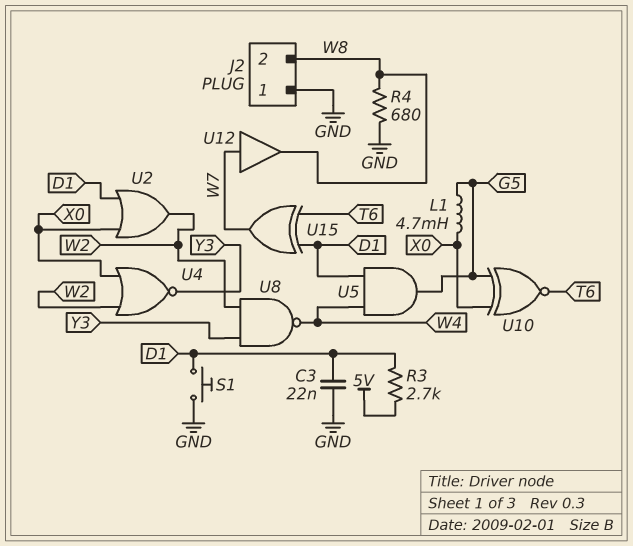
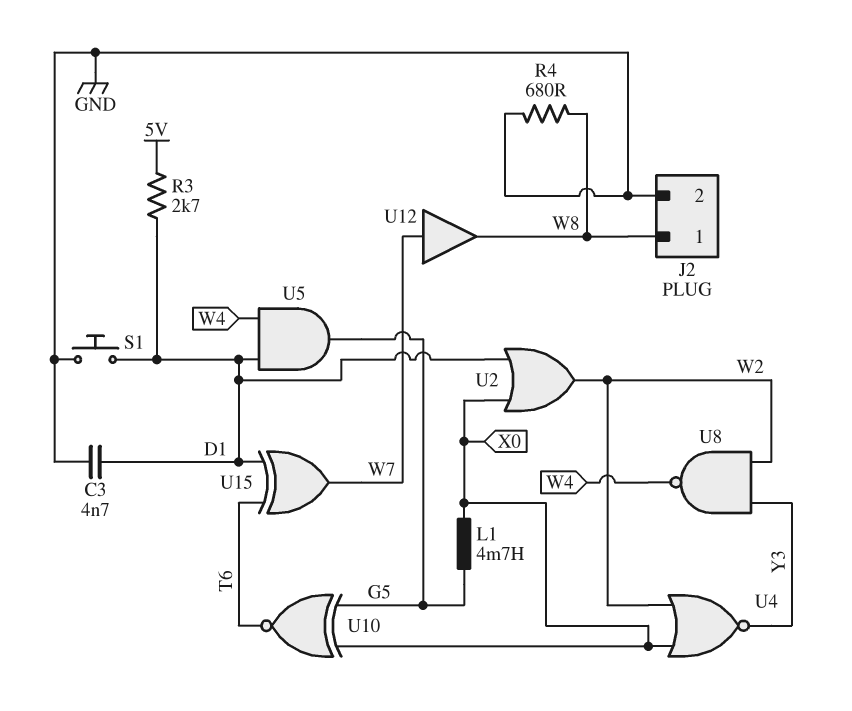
C3: 22nF (D1, GND) -> 4.7nF (D1, GND)
J2 pin 1: GND -> W8
J2 pin 2: W8 -> GND

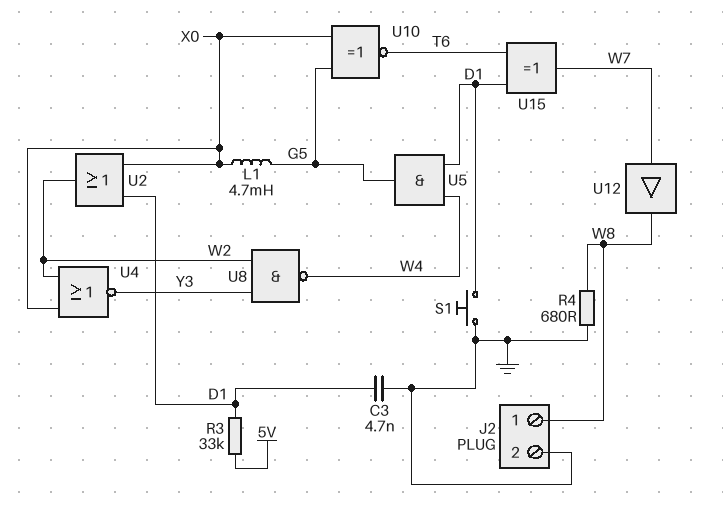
R3: 2.7k (5V, D1) -> 33k (5V, D1)

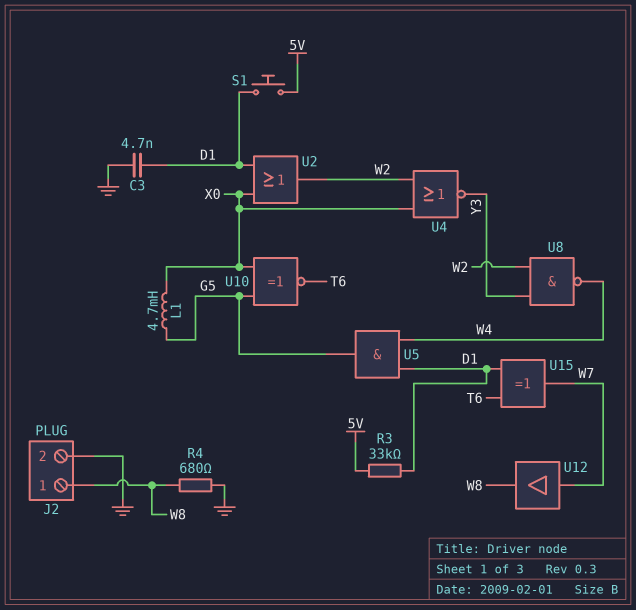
S1: button (D1, GND) -> button (5V, D1)

